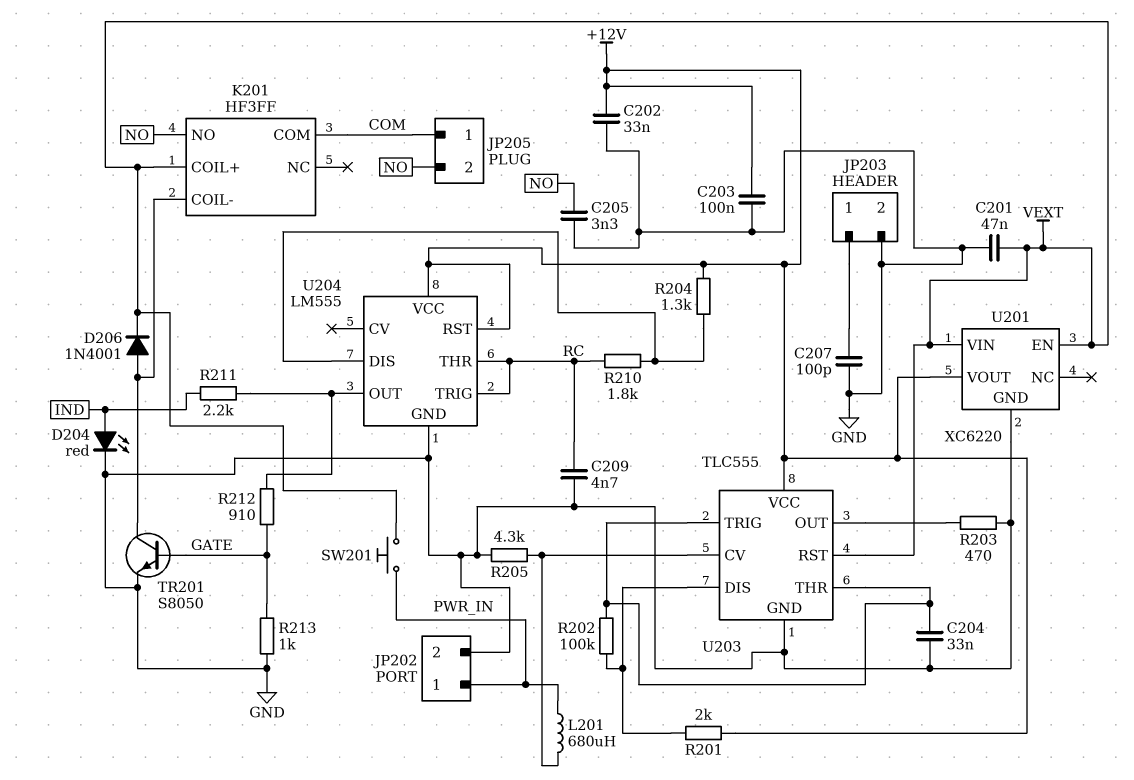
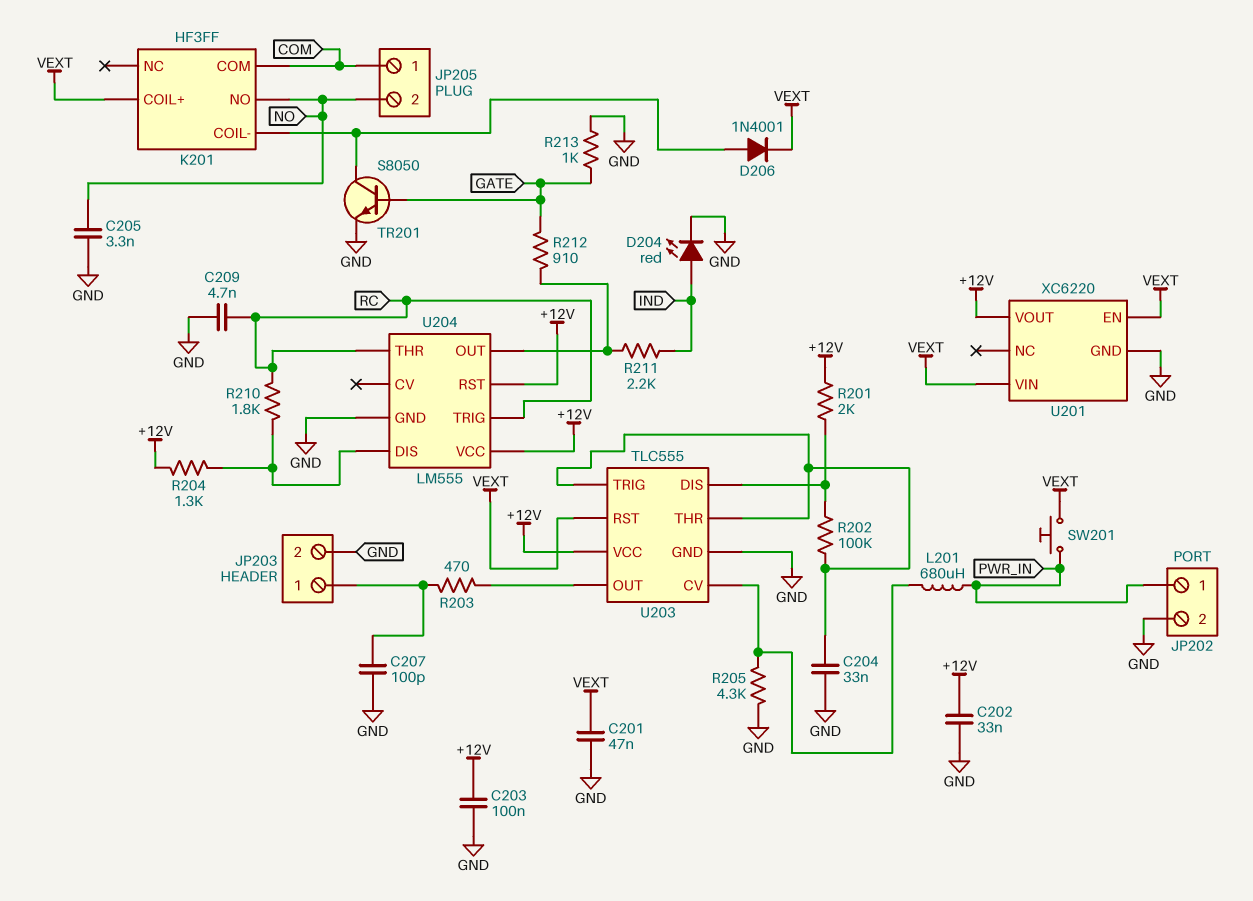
R203: 470 (GND, U203/OUT) -> 470 (JP203/1, U203/OUT)

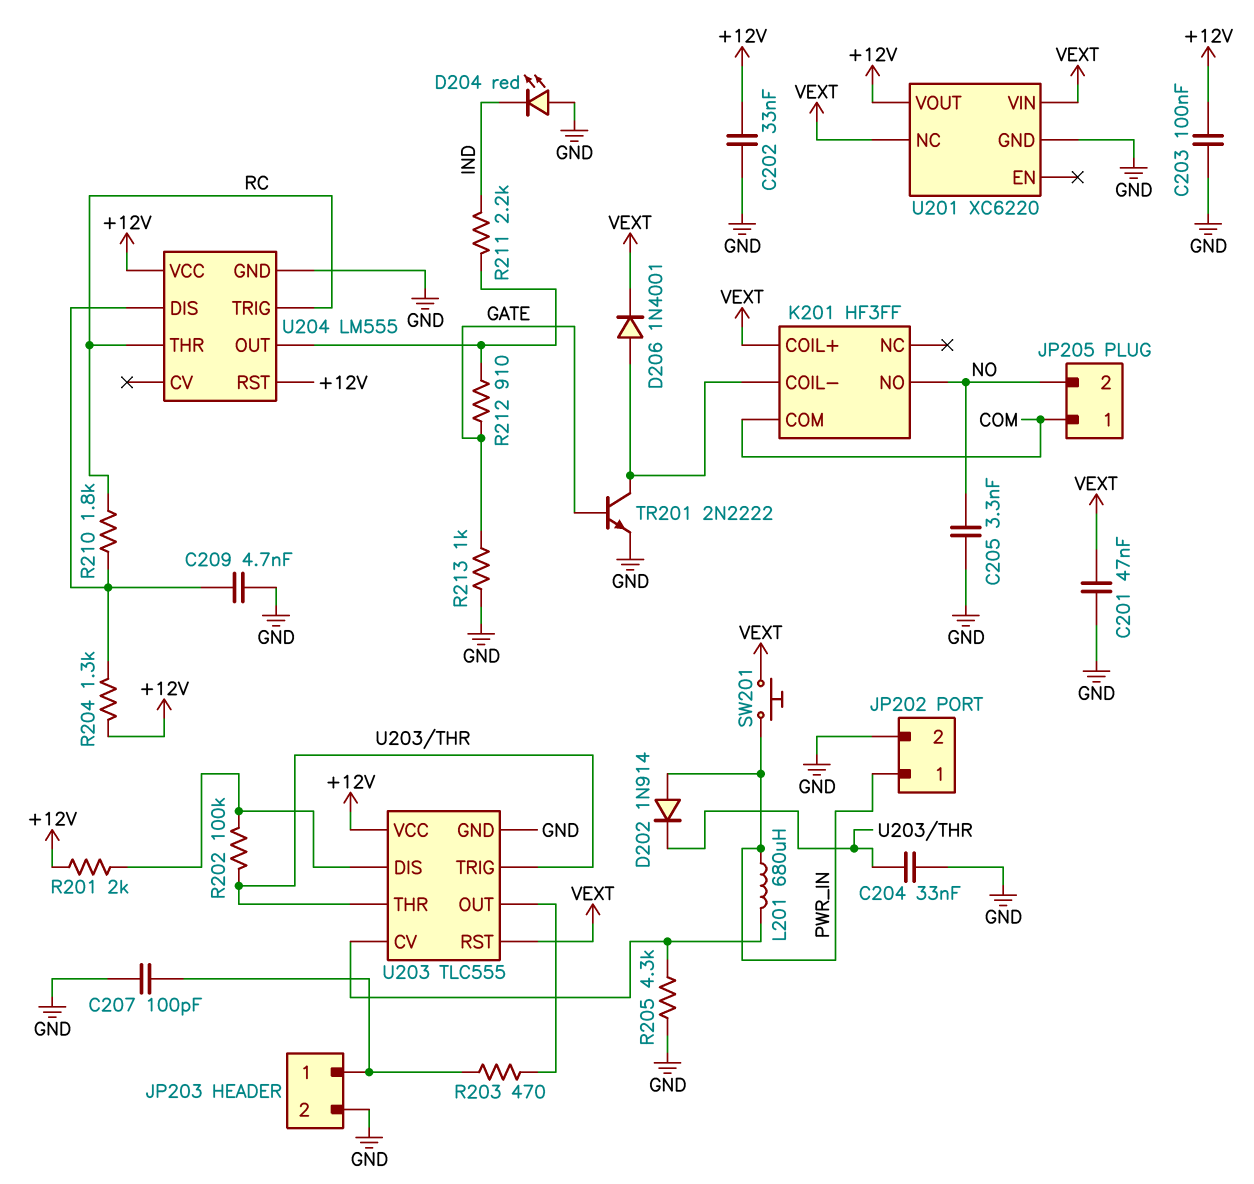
C209: 4.7nF (GND, RC) -> 4.7nF (GND, U204/DIS)
D202: none -> diode 1N914 (A PWR_IN, K U203/THR)
D204: LED red (A IND, K GND) -> LED red (A GND, K IND)
TR201: NPN S8050 (B GATE, C K201/COIL-, E GND) -> NPN 2N2222 (B GATE, C K201/COIL-, E GND)
U201 pin EN: VEXT -> none
U201 pin NC: none -> VEXT

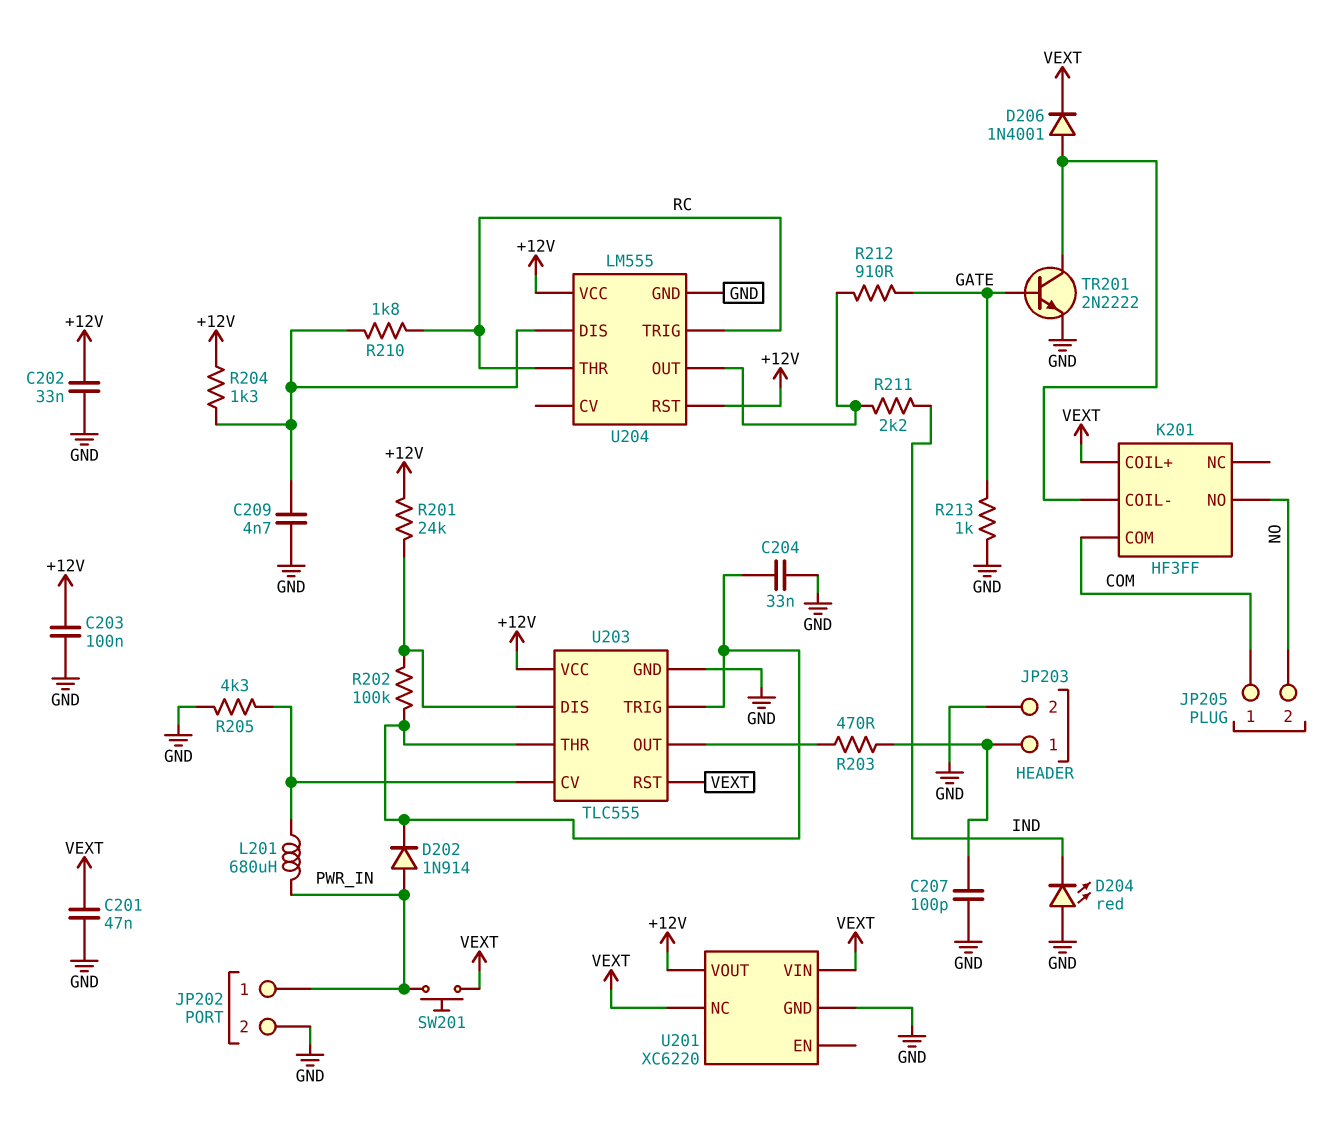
C205: 3.3nF (GND, NO) -> none
R201: 2k (+12V, U203/DIS) -> 24k (+12V, U203/DIS)

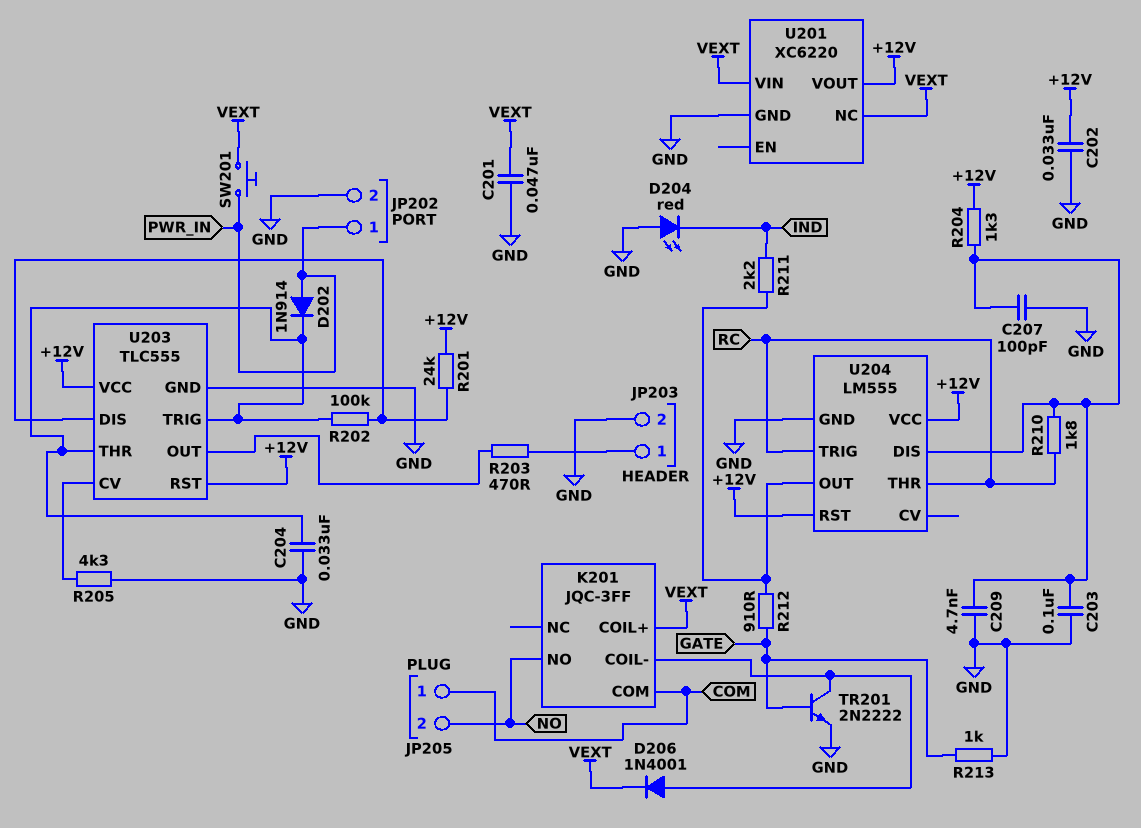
C203: 100nF (+12V, GND) -> 100nF (GND, U204/DIS)
C207: 100pF (GND, JP203/1) -> 100pF (GND, U204/DIS)
K201: HF3FF -> JQC-3FF
L201: 680uH (PWR_IN, U203/CV) -> none
U203 pin RST: VEXT -> +12V

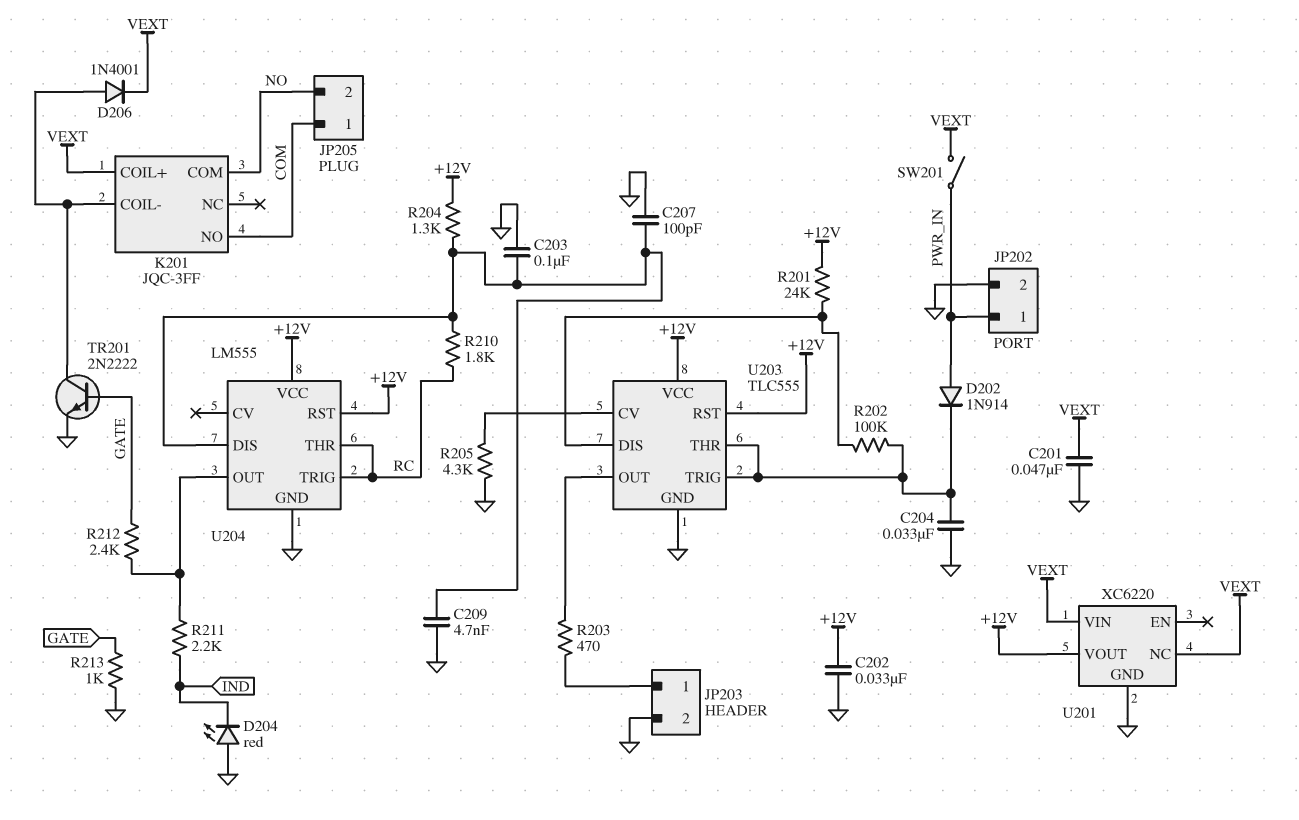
K201 pin COM: COM -> NO
K201 pin NO: NO -> COM
R212: 910 (GATE, U204/OUT) -> 2.4k (GATE, U204/OUT)
SW201: button (PWR_IN, VEXT) -> switch (PWR_IN, VEXT)

